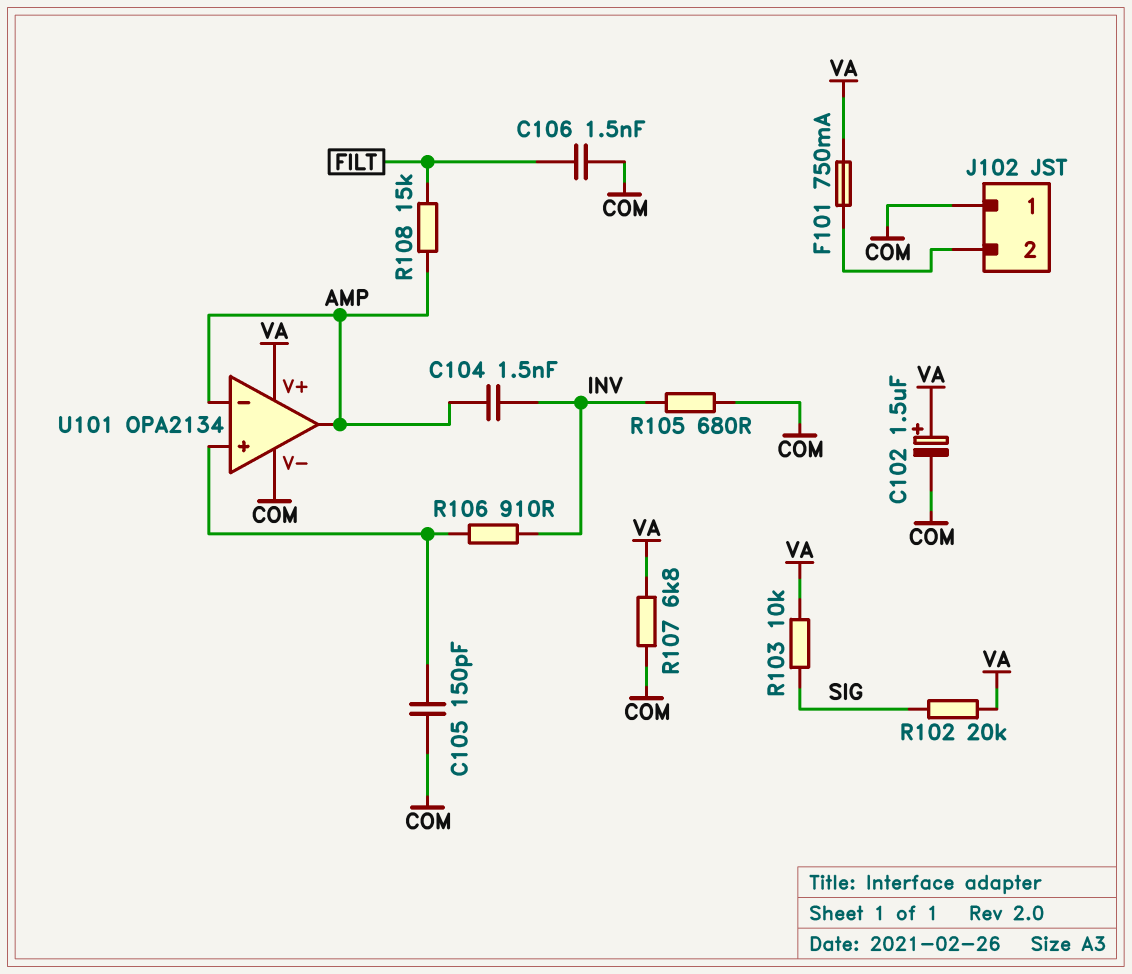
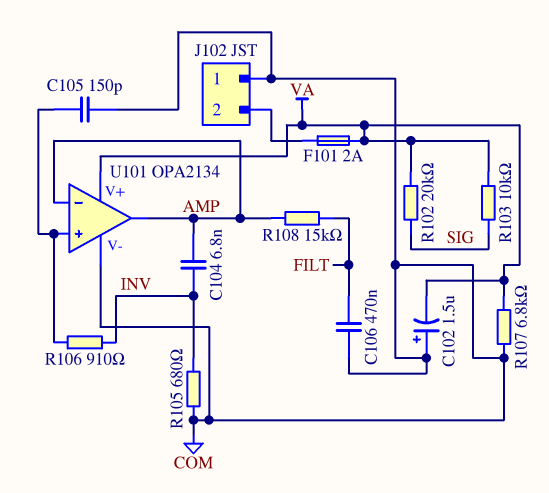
C102: 1.5uF (plus VA, minus COM) -> 1.5uF (plus COM, minus VA)
C104: 1.5nF (AMP, INV) -> 6.8nF (AMP, INV)
C106: 1.5nF (COM, FILT) -> 470nF (COM, FILT)
F101: 750mA (J102/2, VA) -> 2A (J102/2, VA)

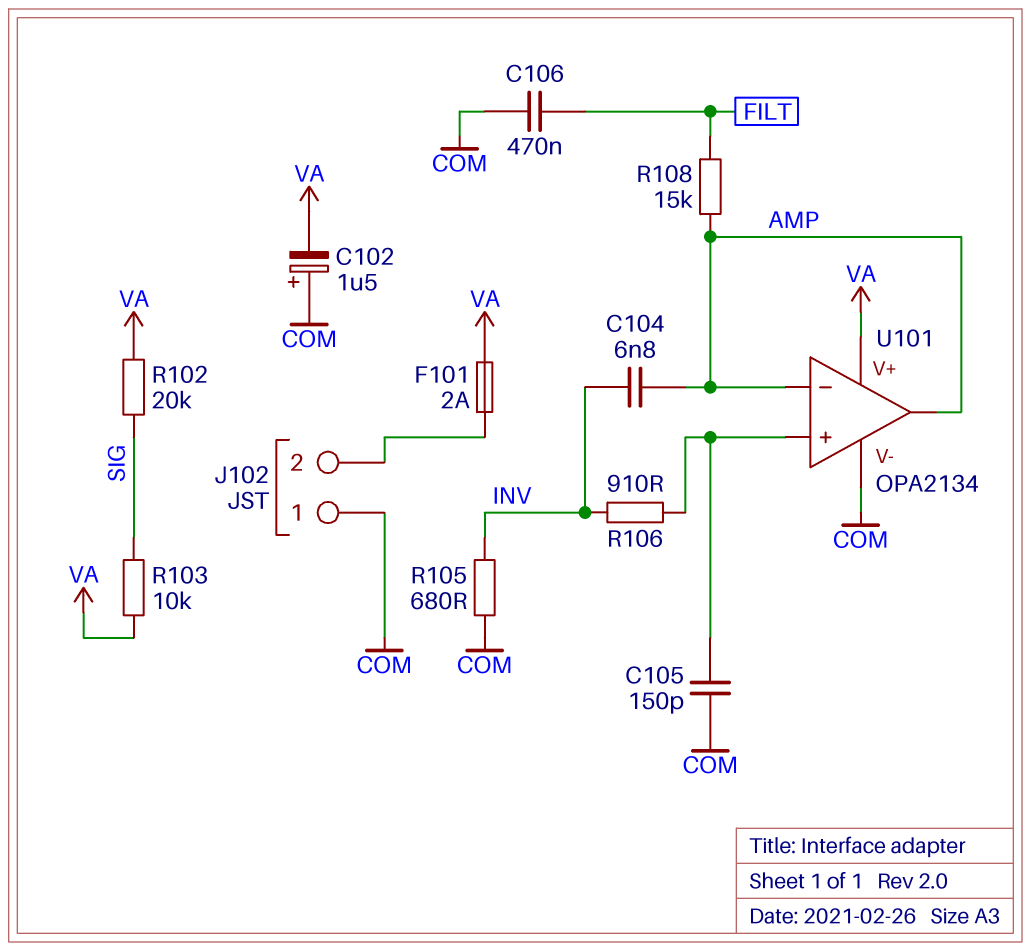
R107: 6.8k (COM, VA) -> none

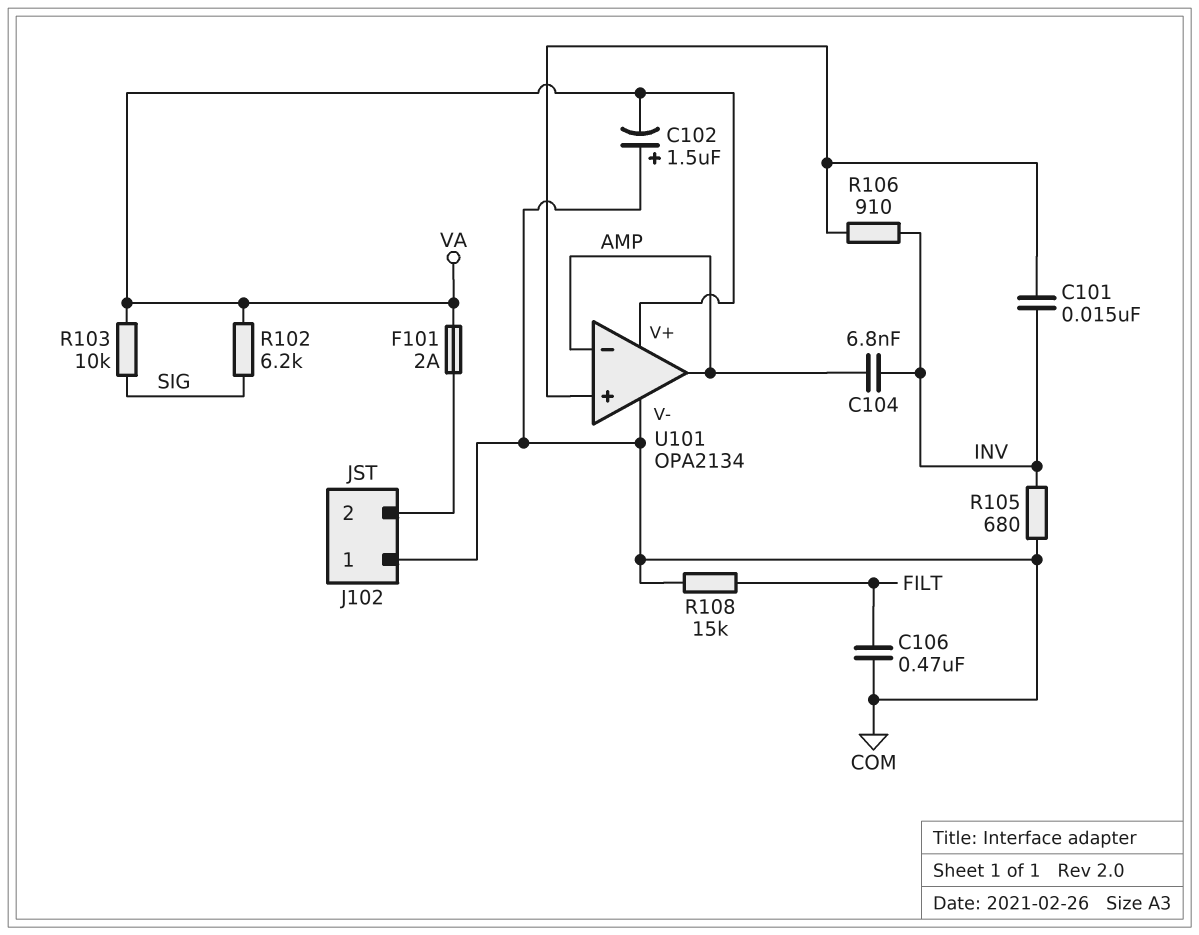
C101: none -> 15nF (INV, U101/in+)
C105: 150pF (COM, U101/in+) -> none
R102: 20k (SIG, VA) -> 6.2k (SIG, VA)
R108: 15k (AMP, FILT) -> 15k (COM, FILT)

